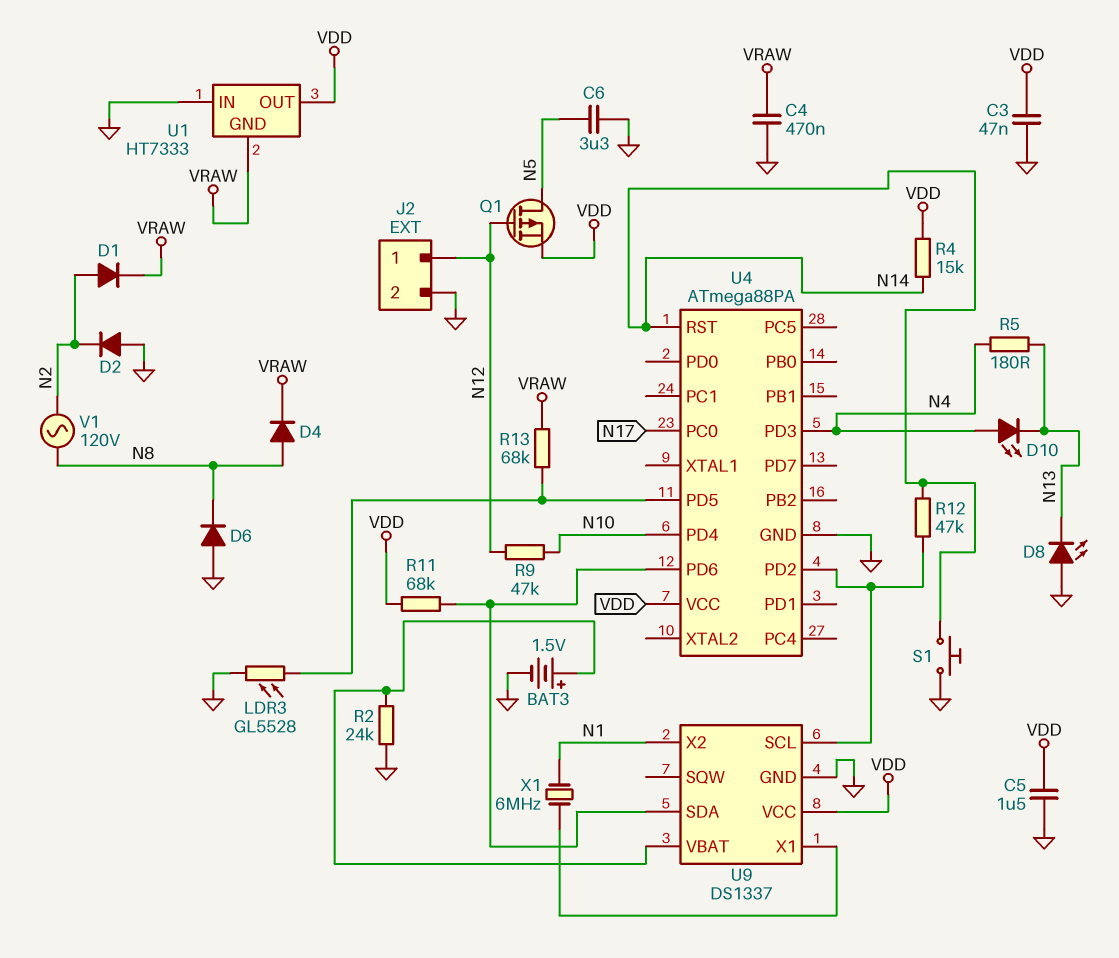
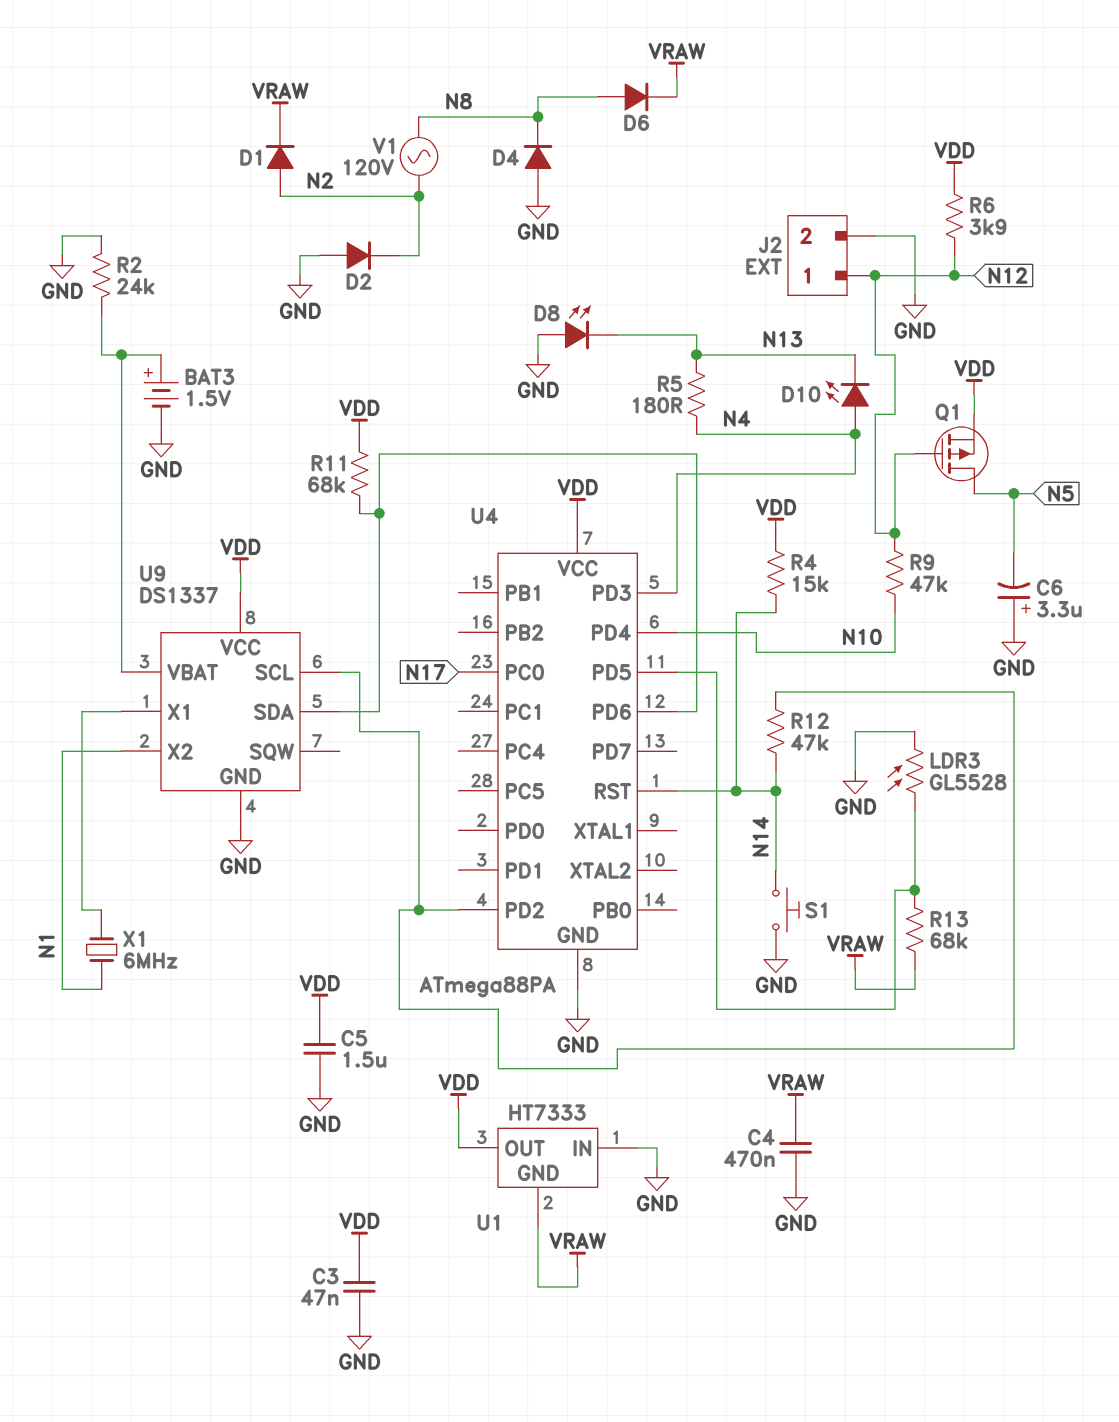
C6: 3.3uF (GND, N5) -> 3.3uF (plus GND, minus N5)
D4: diode (A N8, K VRAW) -> diode (A GND, K N8)
D6: diode (A GND, K N8) -> diode (A N8, K VRAW)
R6: none -> 3.9k (N12, VDD)

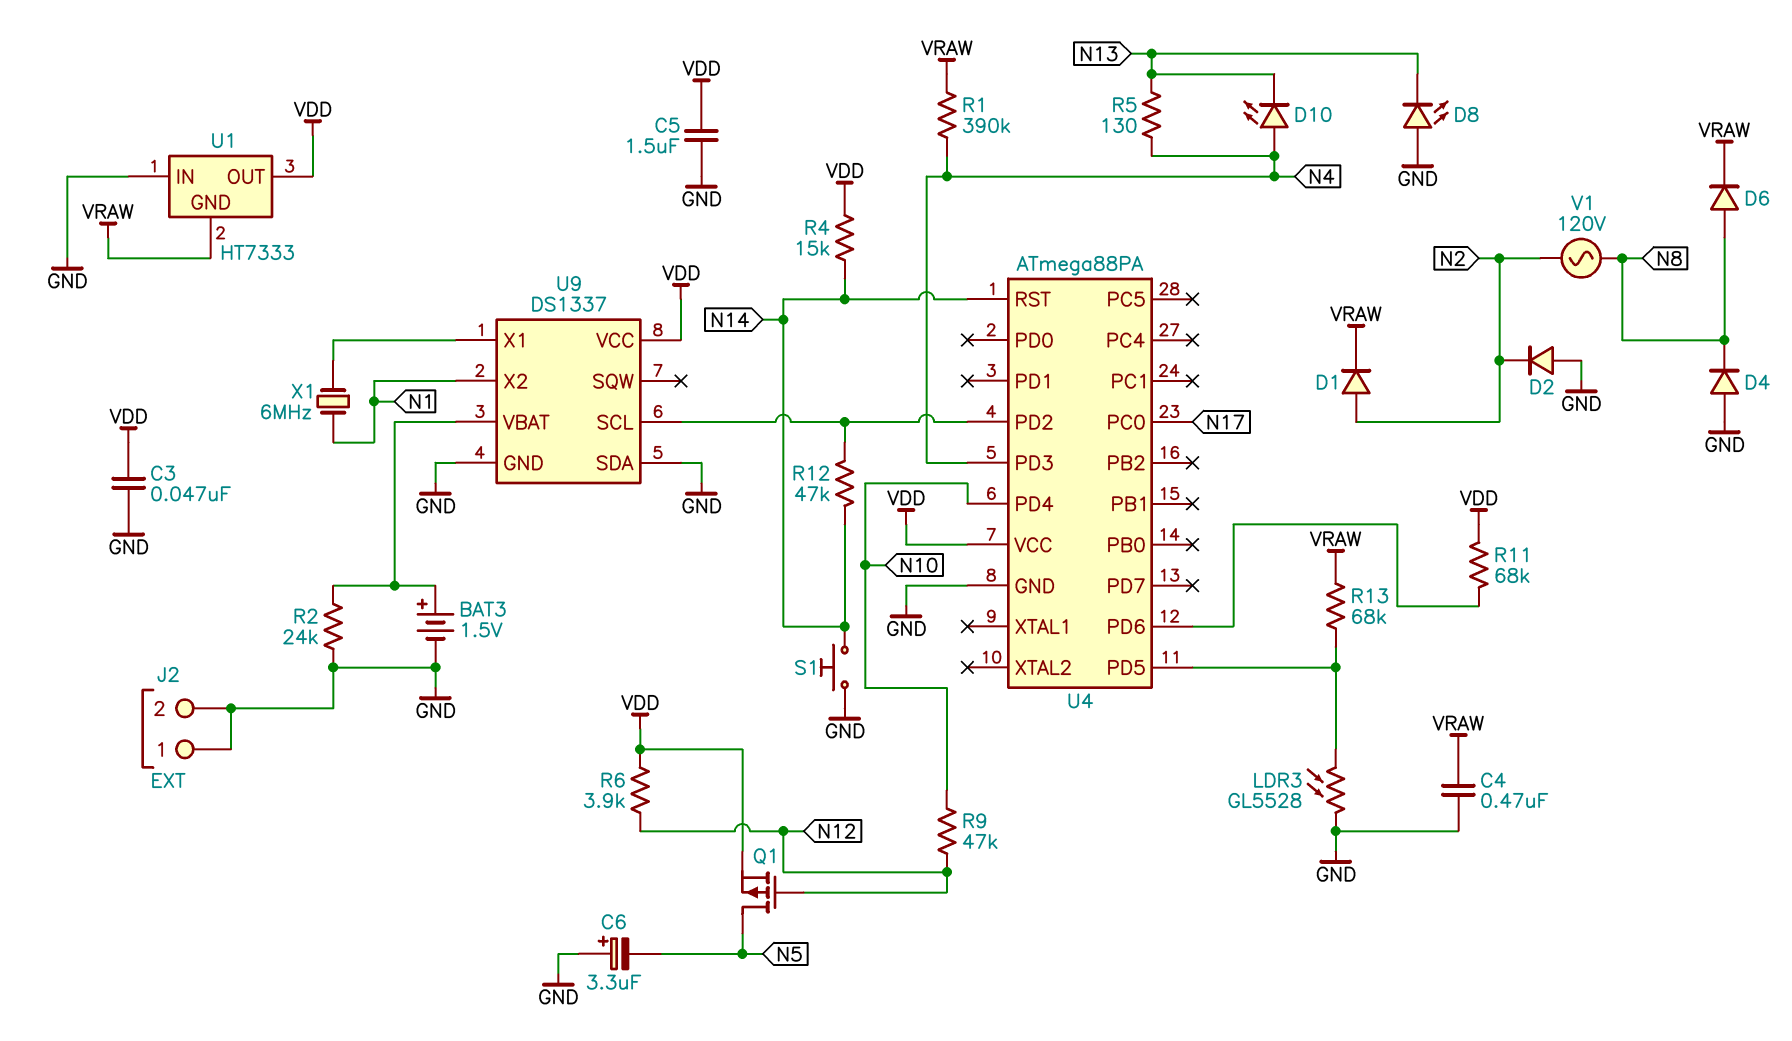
J2 pin 1: N12 -> GND
R1: none -> 390k (N4, VRAW)
R5: 180 (N4, N13) -> 130 (N4, N13)
U9 pin SDA: U4/PD6 -> GND

